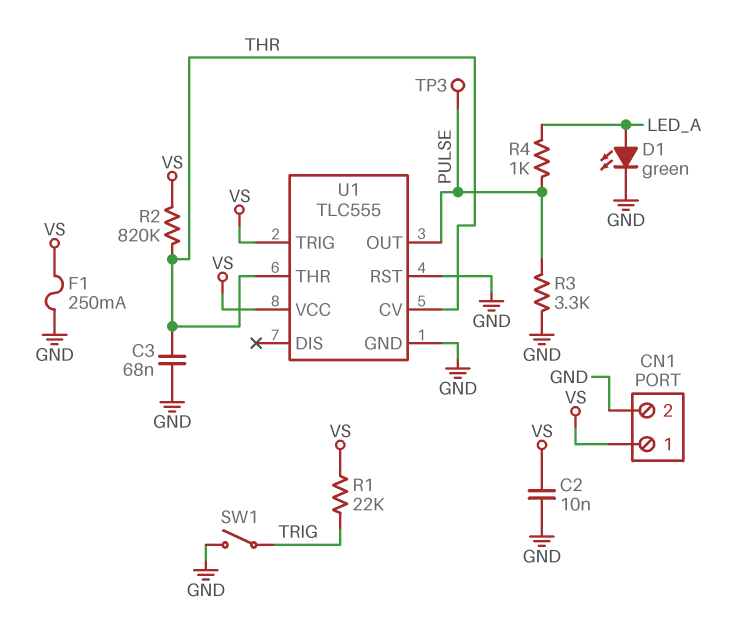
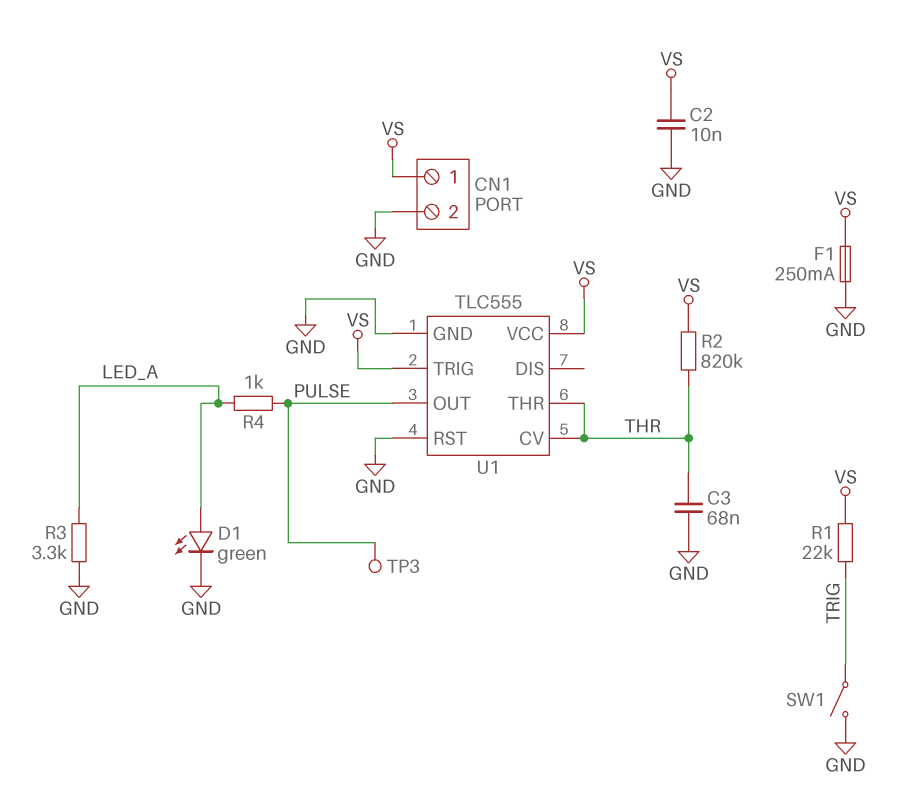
R3: 3.3k (GND, PULSE) -> 3.3k (GND, LED_A)

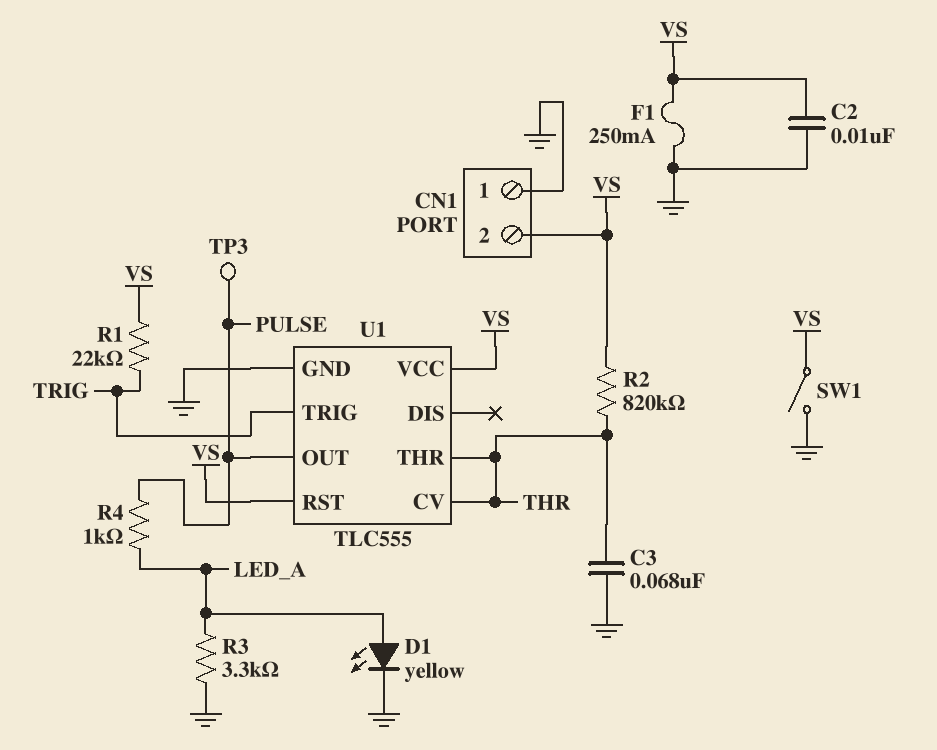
CN1 pin 1: VS -> GND
CN1 pin 2: GND -> VS
D1: LED green (A LED_A, K GND) -> LED yellow (A LED_A, K GND)
SW1: switch (GND, TRIG) -> switch (GND, VS)
U1 pin RST: GND -> VS
U1 pin TRIG: VS -> TRIG

